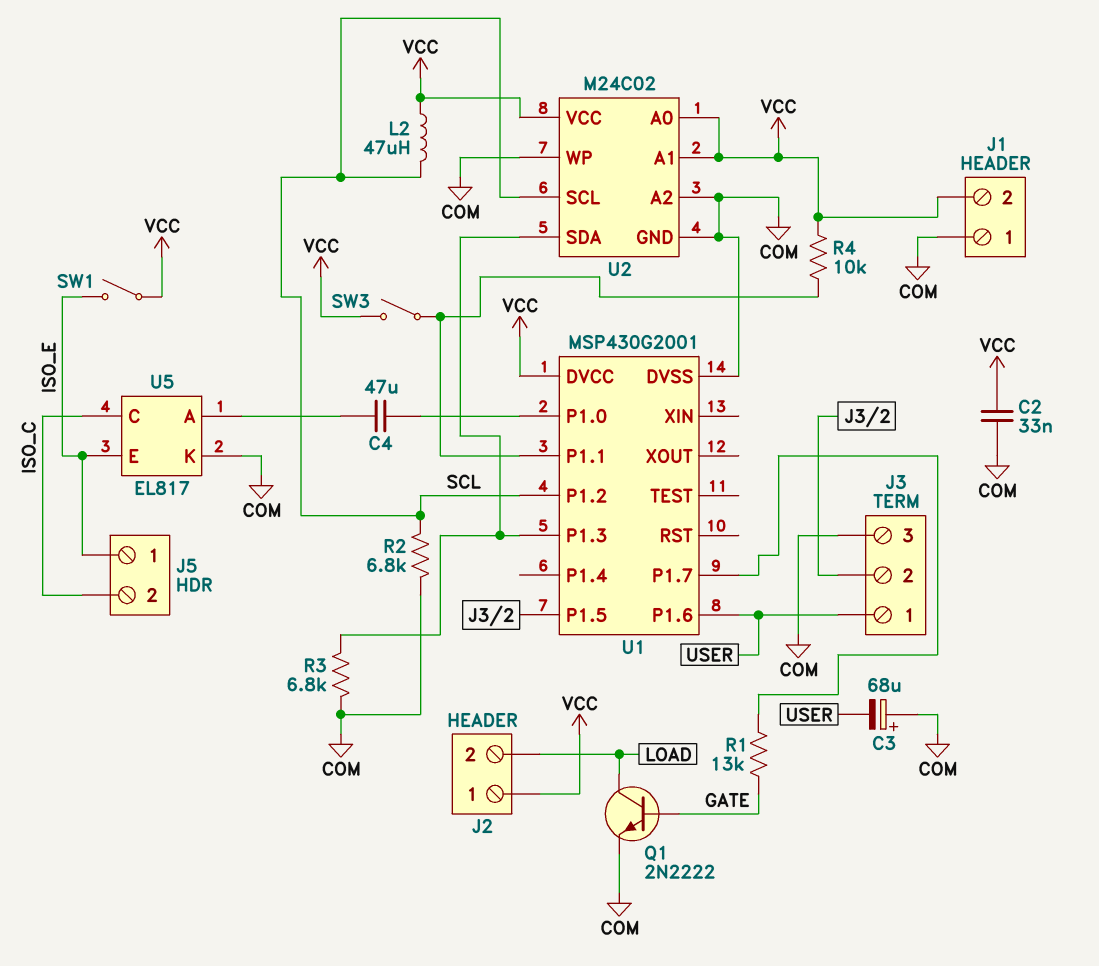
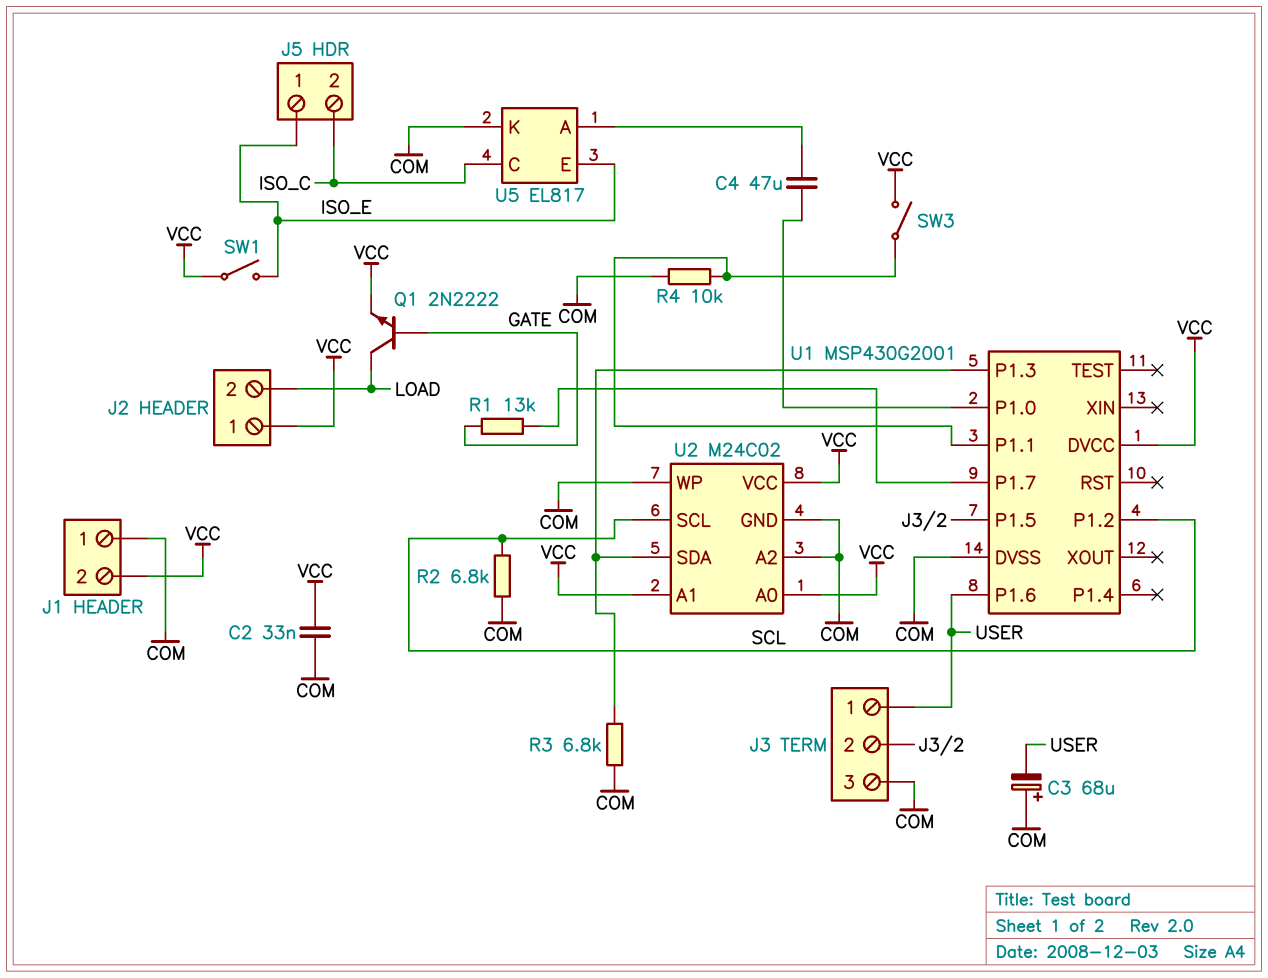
L2: 47uH (SCL, VCC) -> none
Q1: NPN 2N2222 (B GATE, C LOAD, E COM) -> NPN 2N2222 (B GATE, C LOAD, E VCC)
R4: 10k (U1/P1.1, VCC) -> 10k (COM, U1/P1.1)

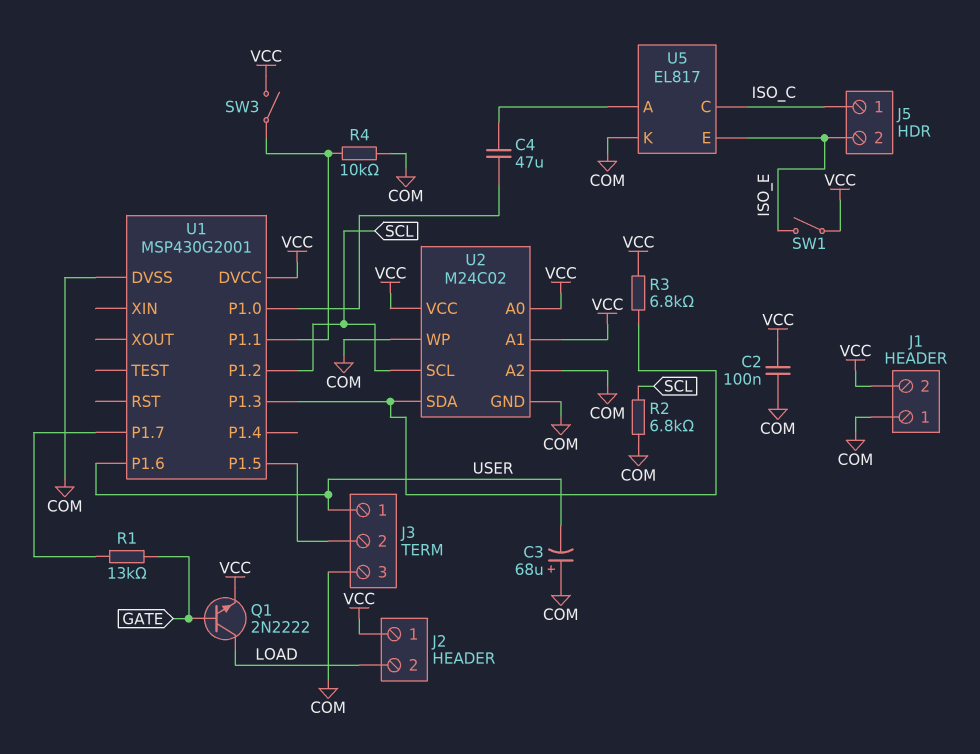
C2: 33nF (COM, VCC) -> 100nF (COM, VCC)
J5 pin 1: ISO_E -> ISO_C
J5 pin 2: ISO_C -> ISO_E
R3: 6.8k (COM, U1/P1.3) -> 6.8k (U1/P1.3, VCC)

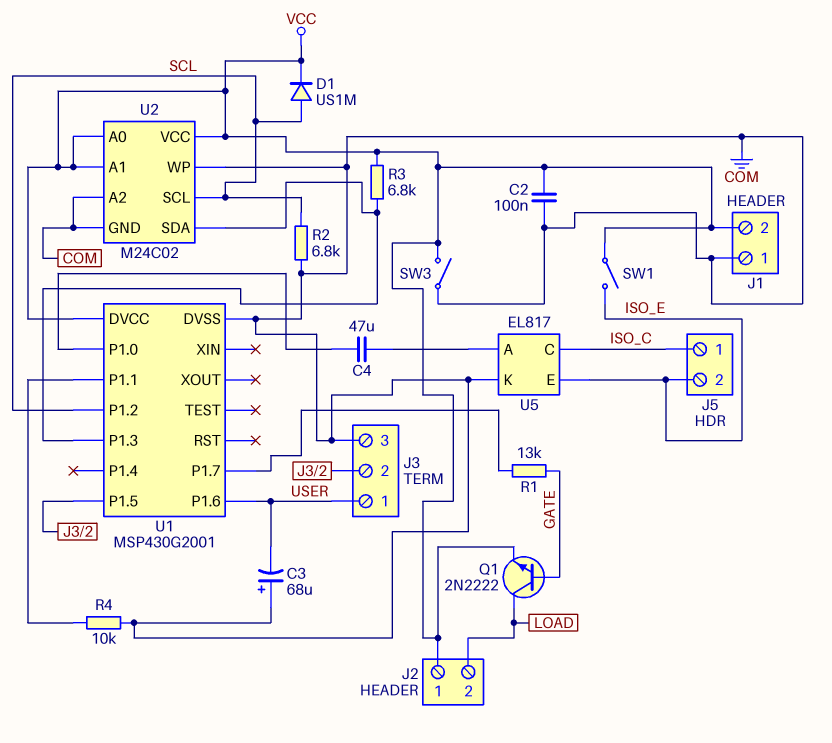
D1: none -> diode US1M (A SCL, K VCC)
SW3: switch (U1/P1.1, VCC) -> switch (COM, VCC)

